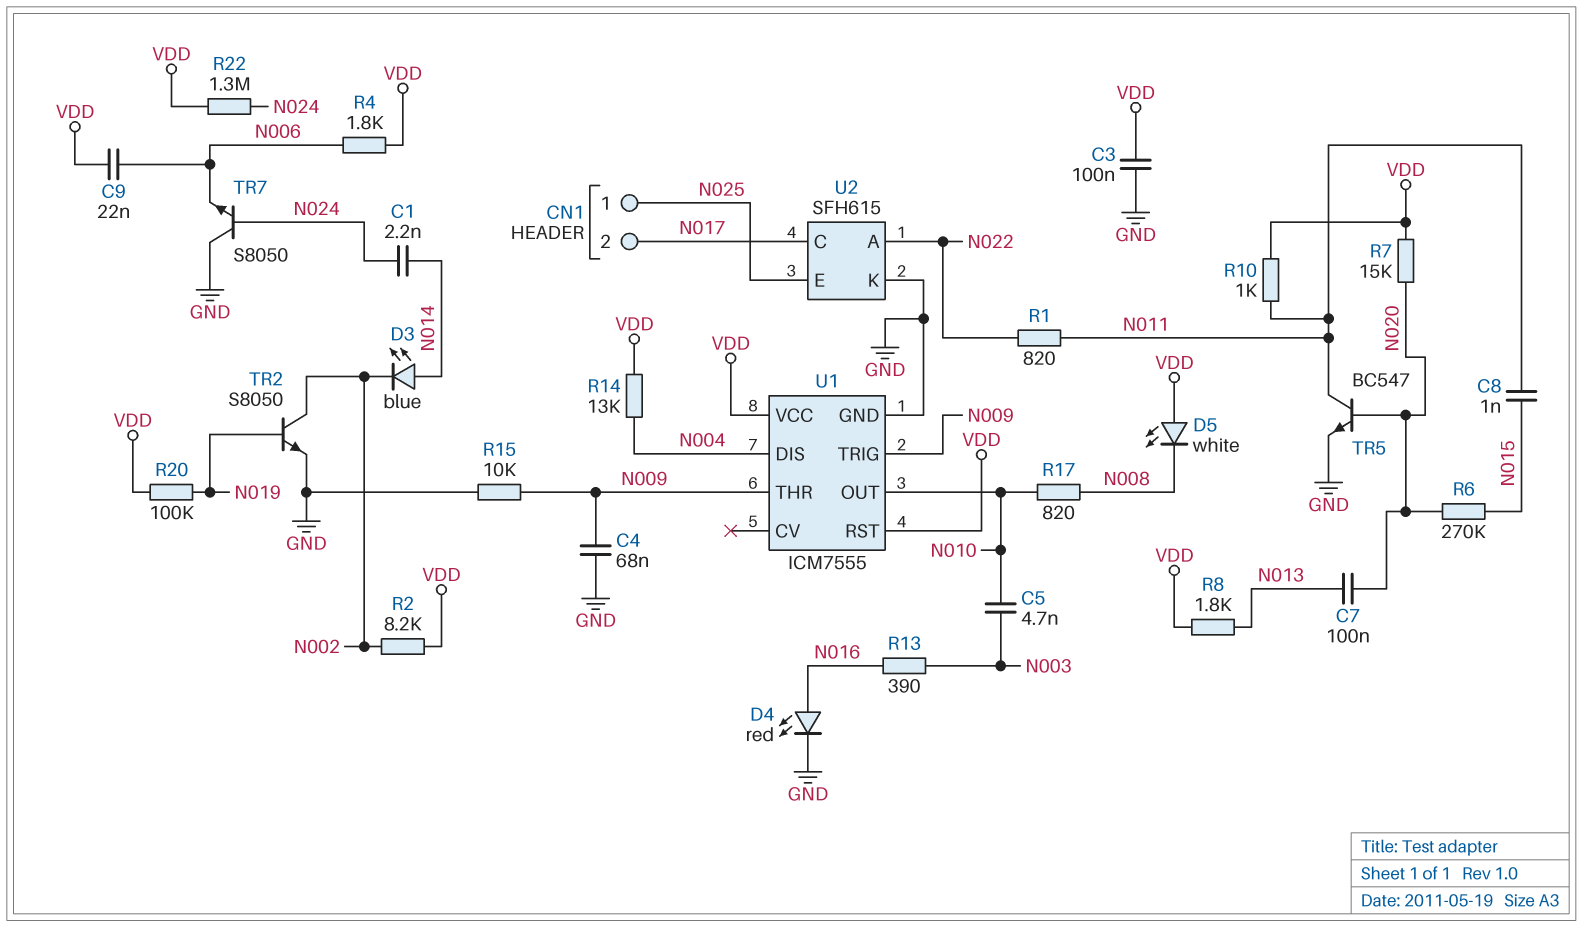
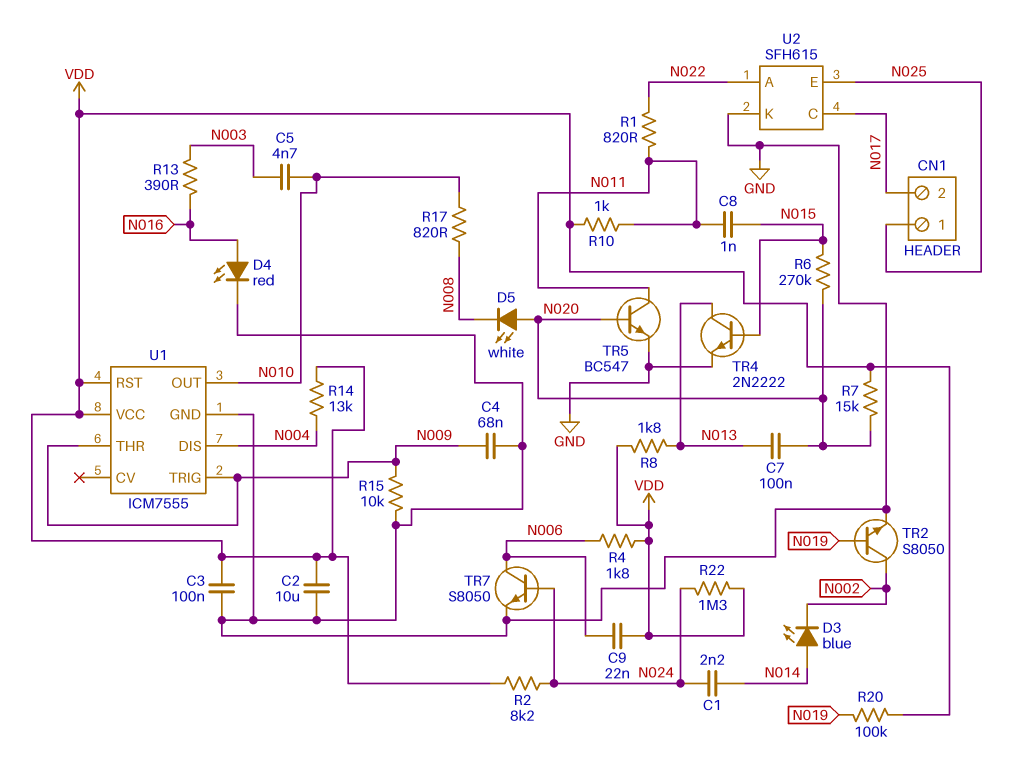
C2: none -> 10uF (GND, VDD)
D5: LED white (A VDD, K N008) -> LED white (A N020, K N008)
R2: 8.2k (N002, VDD) -> 8.2k (N024, VDD)
TR4: none -> NPN 2N2222 (B N015, C N013, E GND)
TR7: NPN S8050 (B N024, C GND, E N006) -> NPN S8050 (B N024, C N006, E GND)

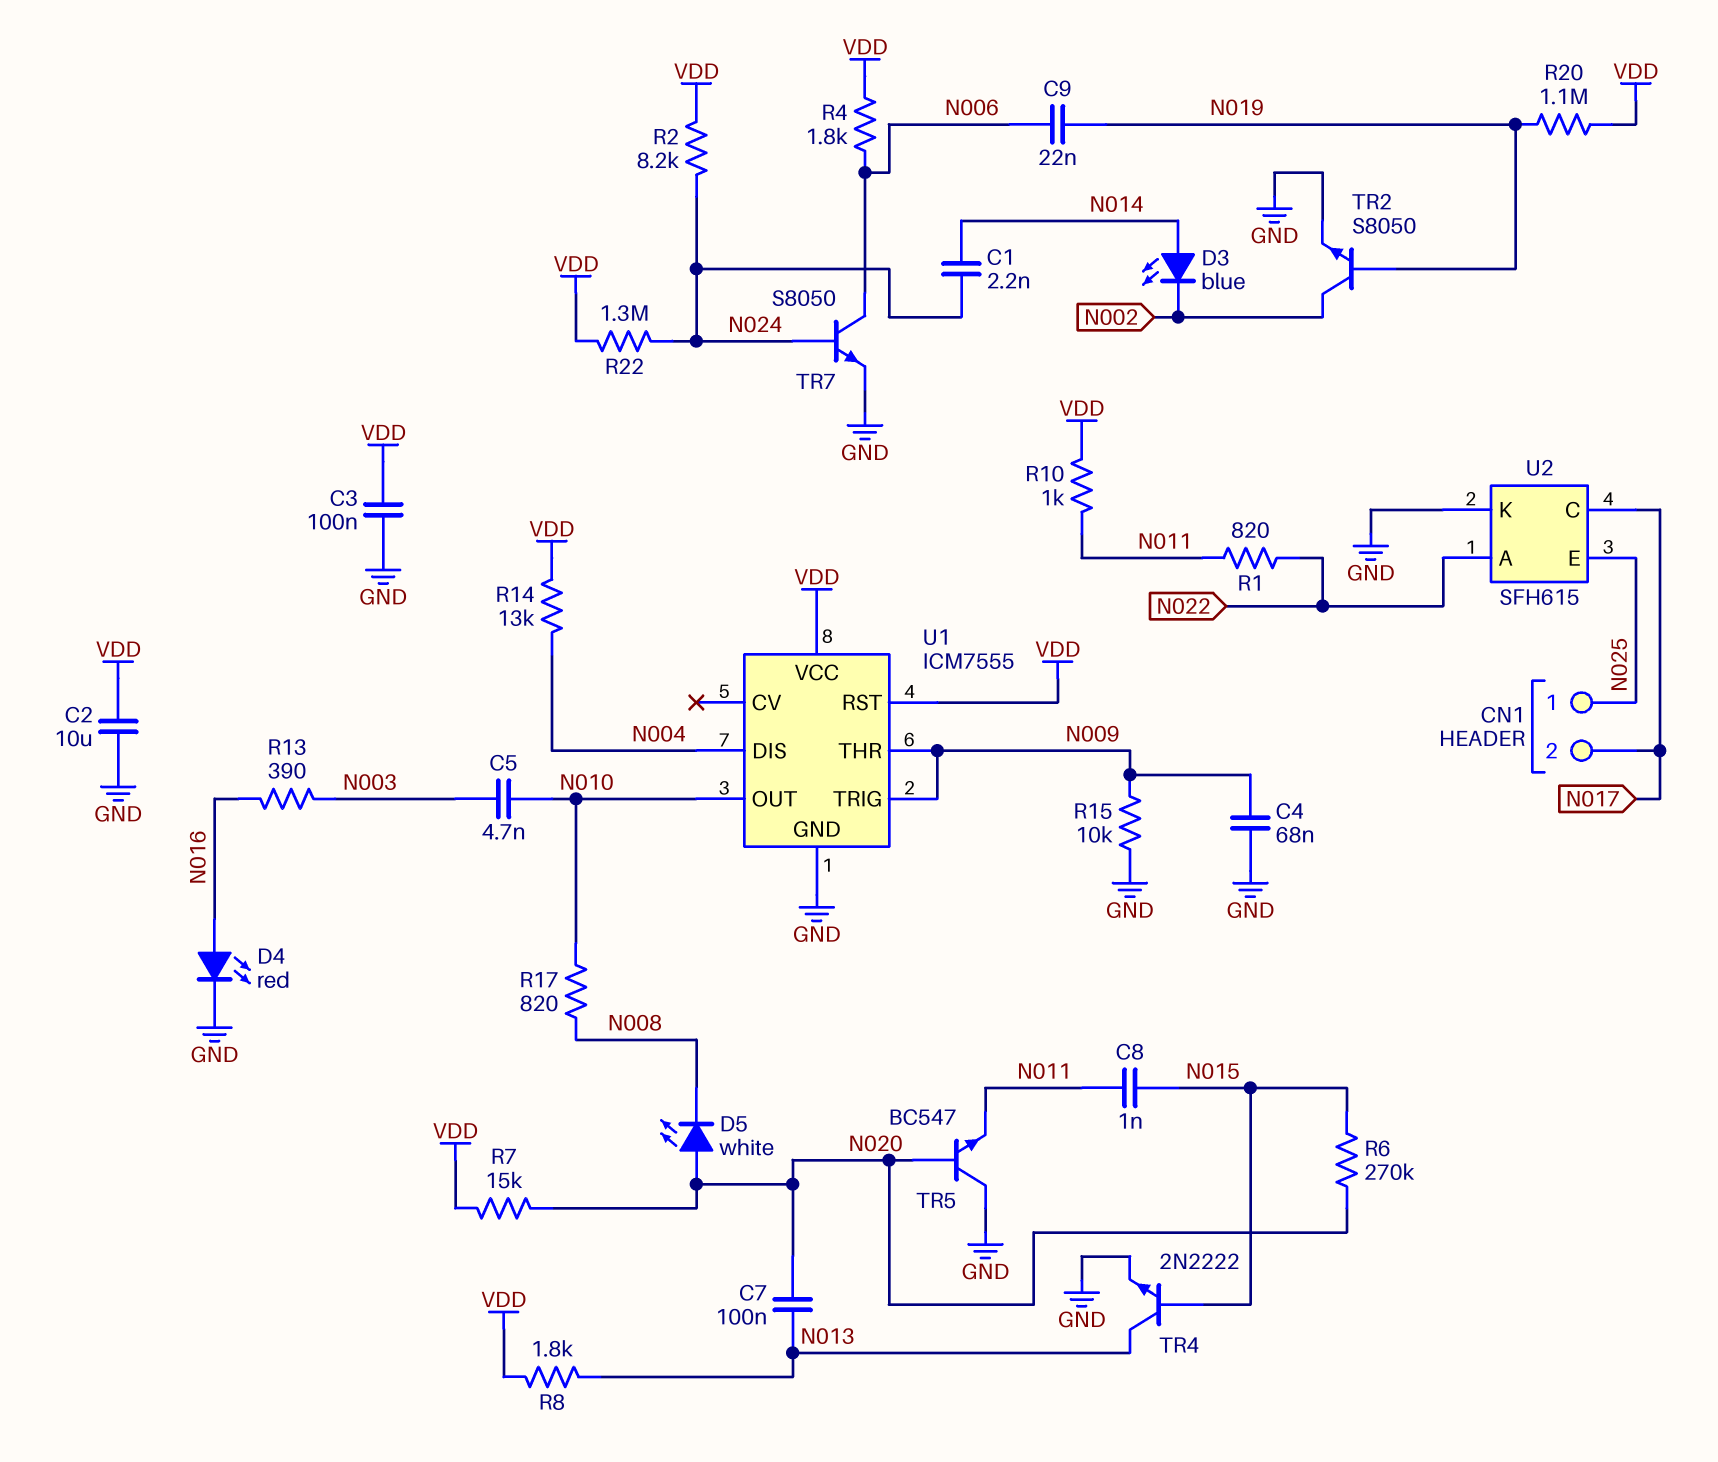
C9: 22nF (N006, VDD) -> 22nF (N006, N019)
R20: 100k (N019, VDD) -> 1.1M (N019, VDD)
TR5: NPN BC547 (B N020, C N011, E GND) -> NPN BC547 (B N020, C GND, E N011)

